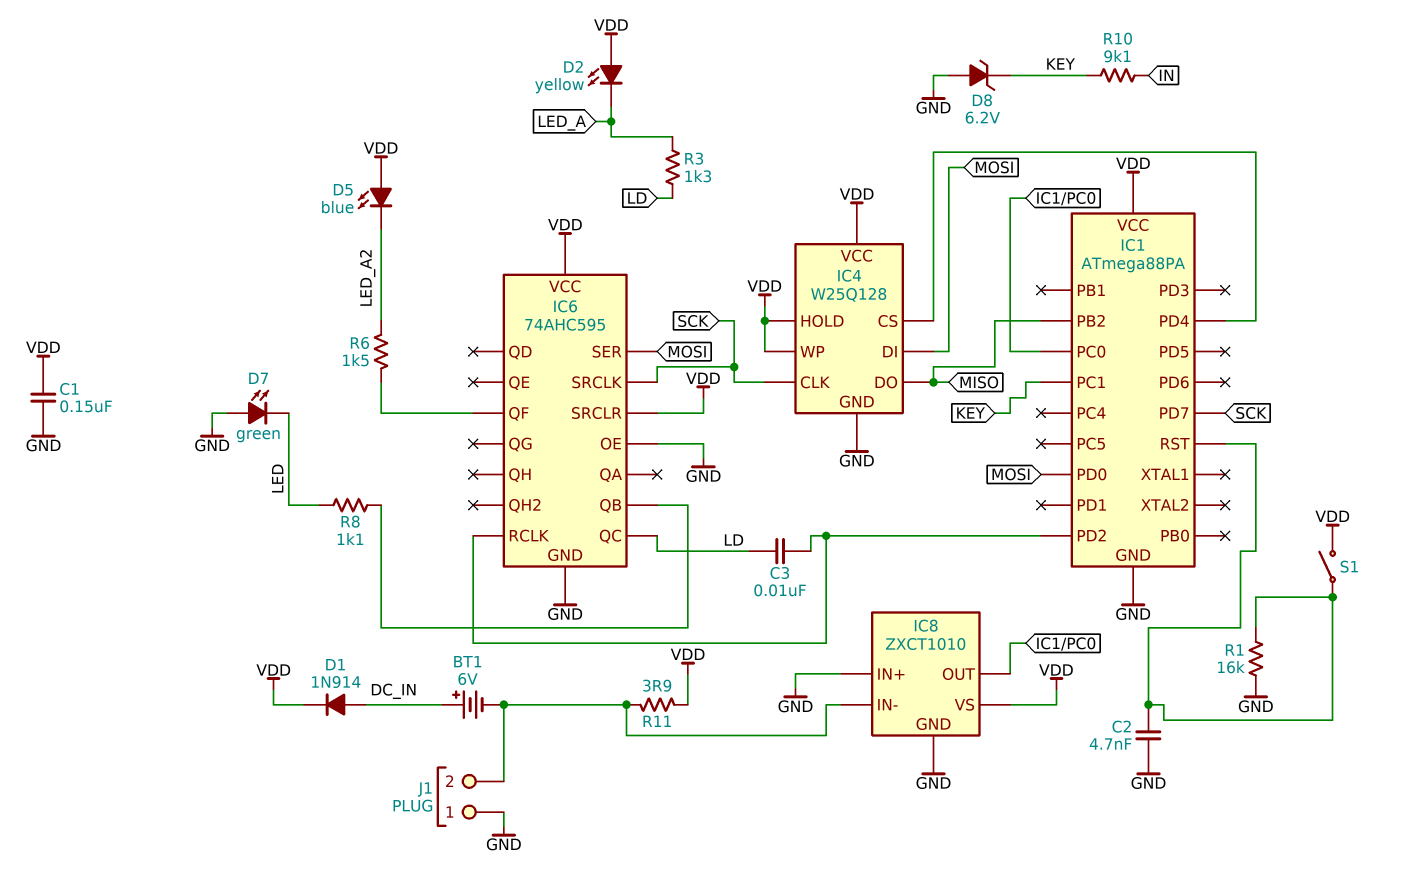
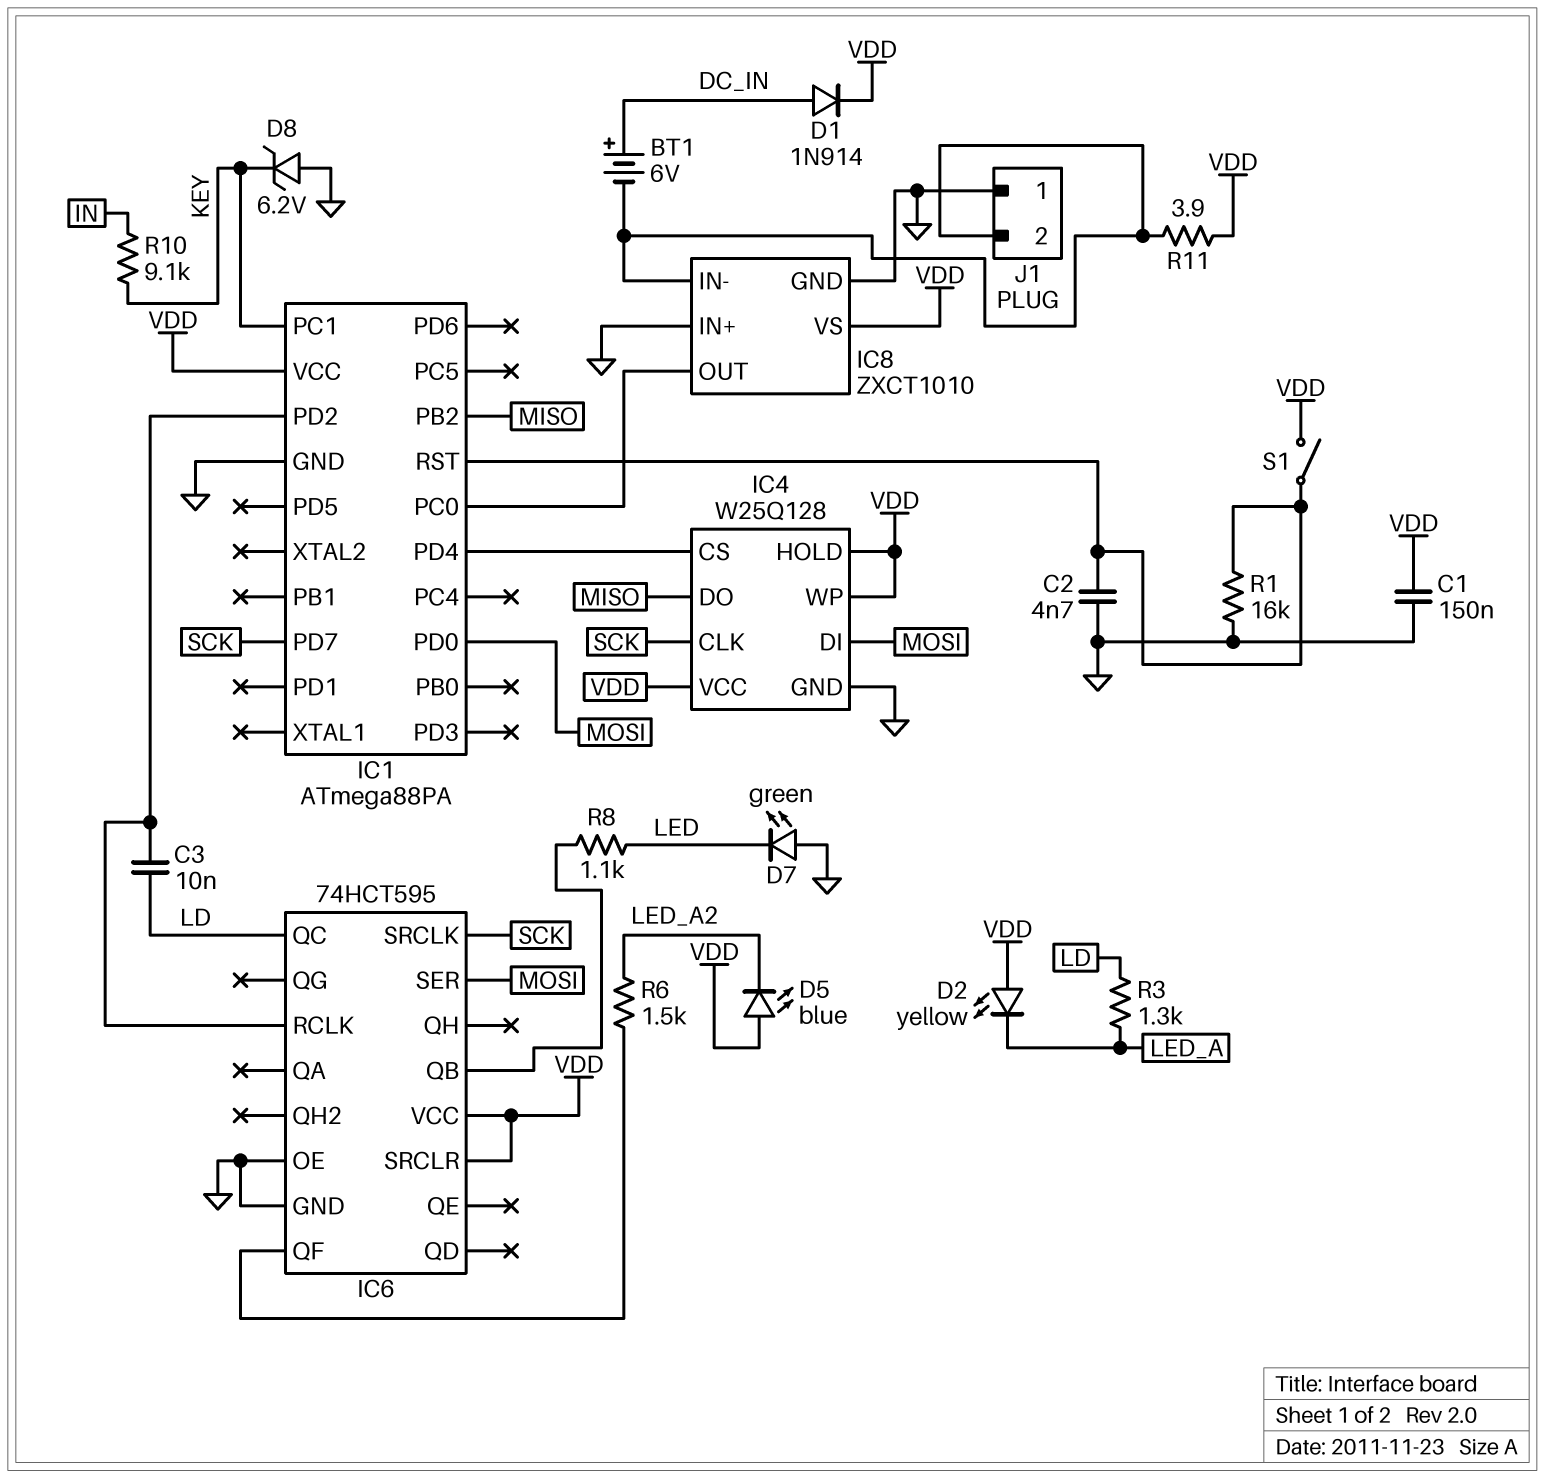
IC6: 74AHC595 -> 74HCT595

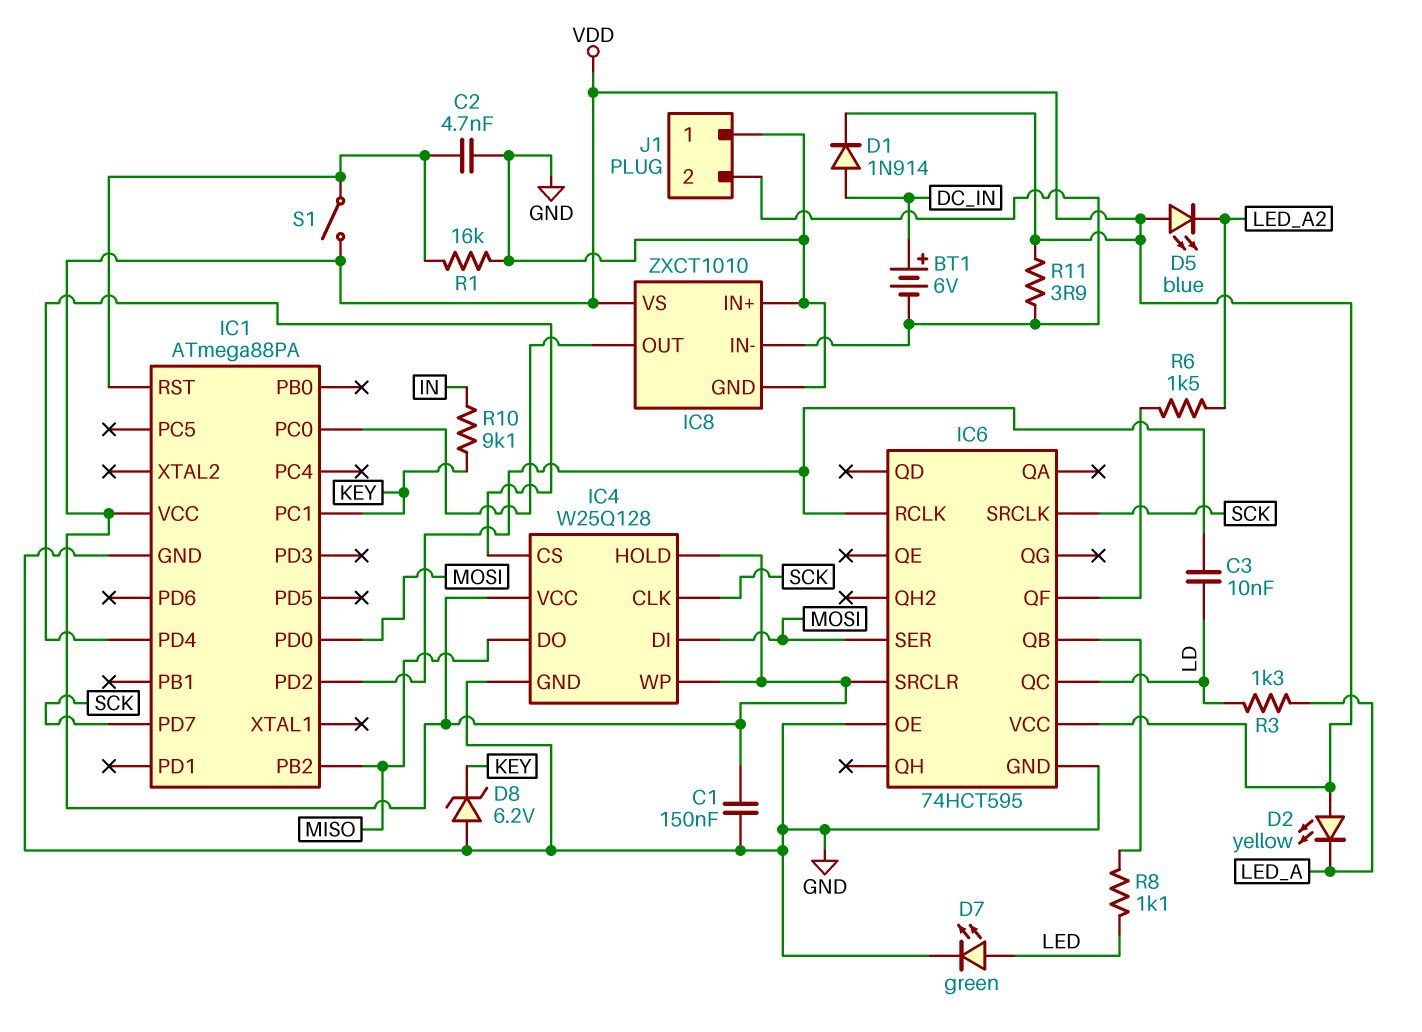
D7: LED green (A GND, K LED) -> LED green (A LED, K GND)

